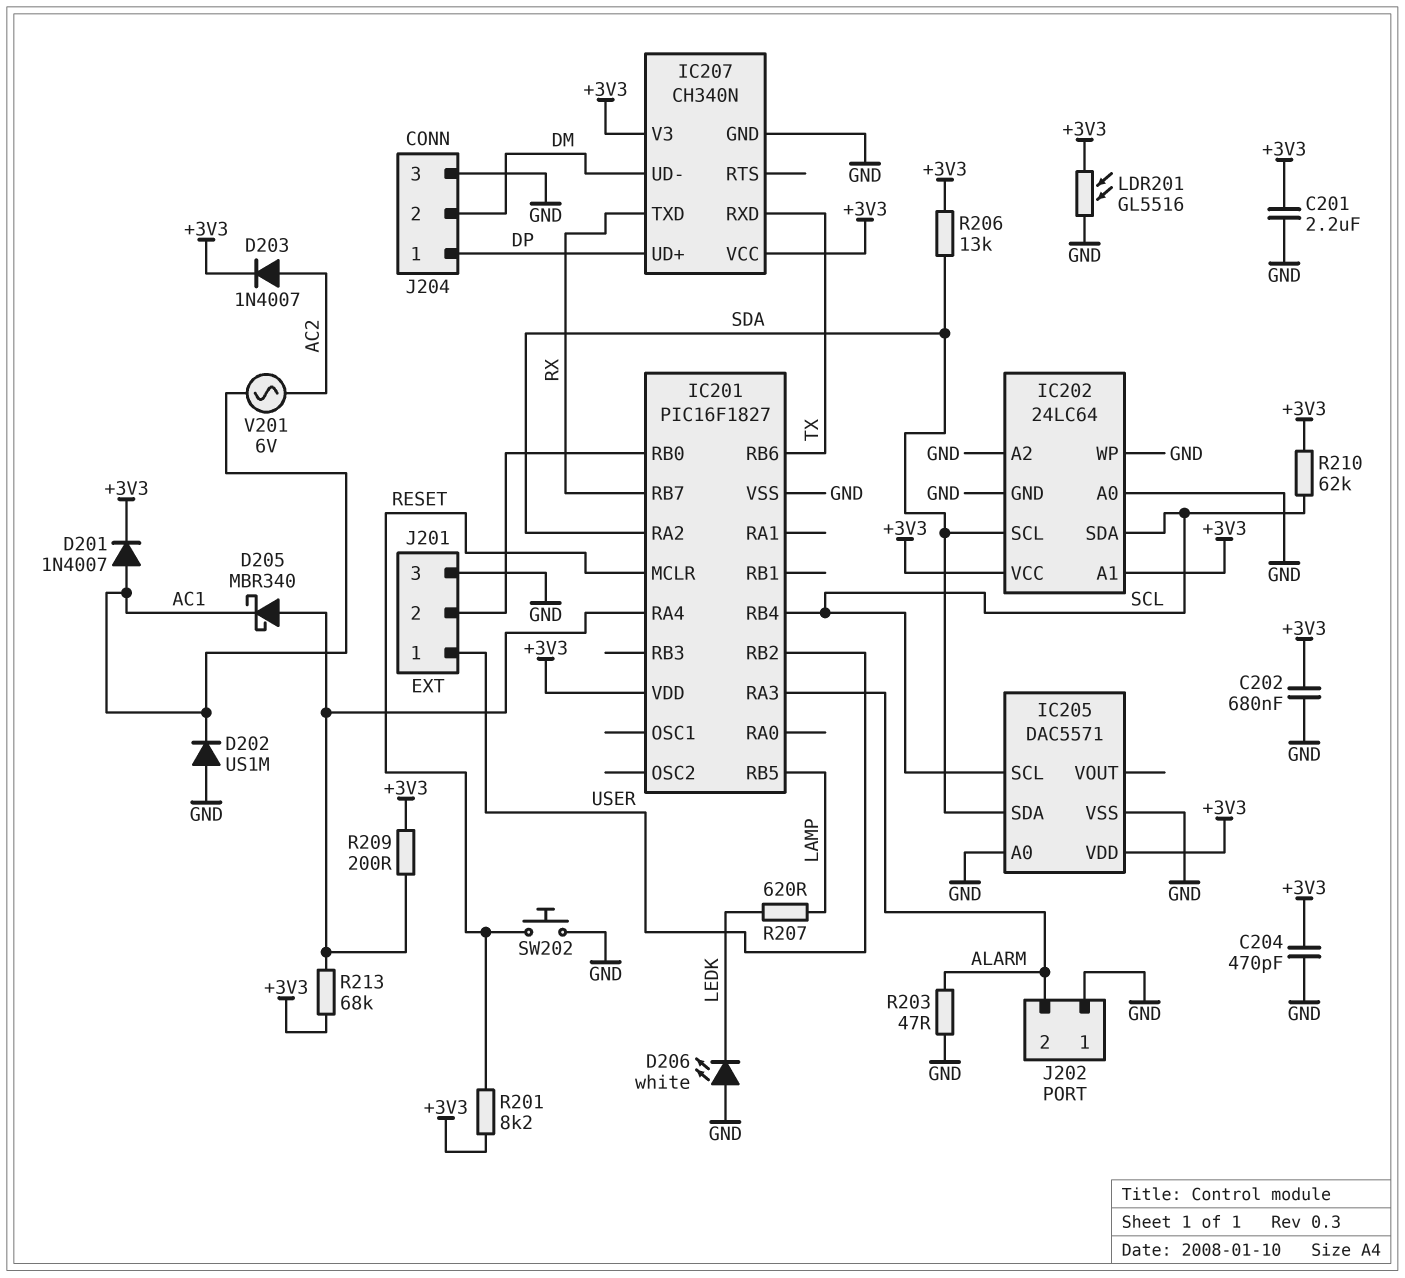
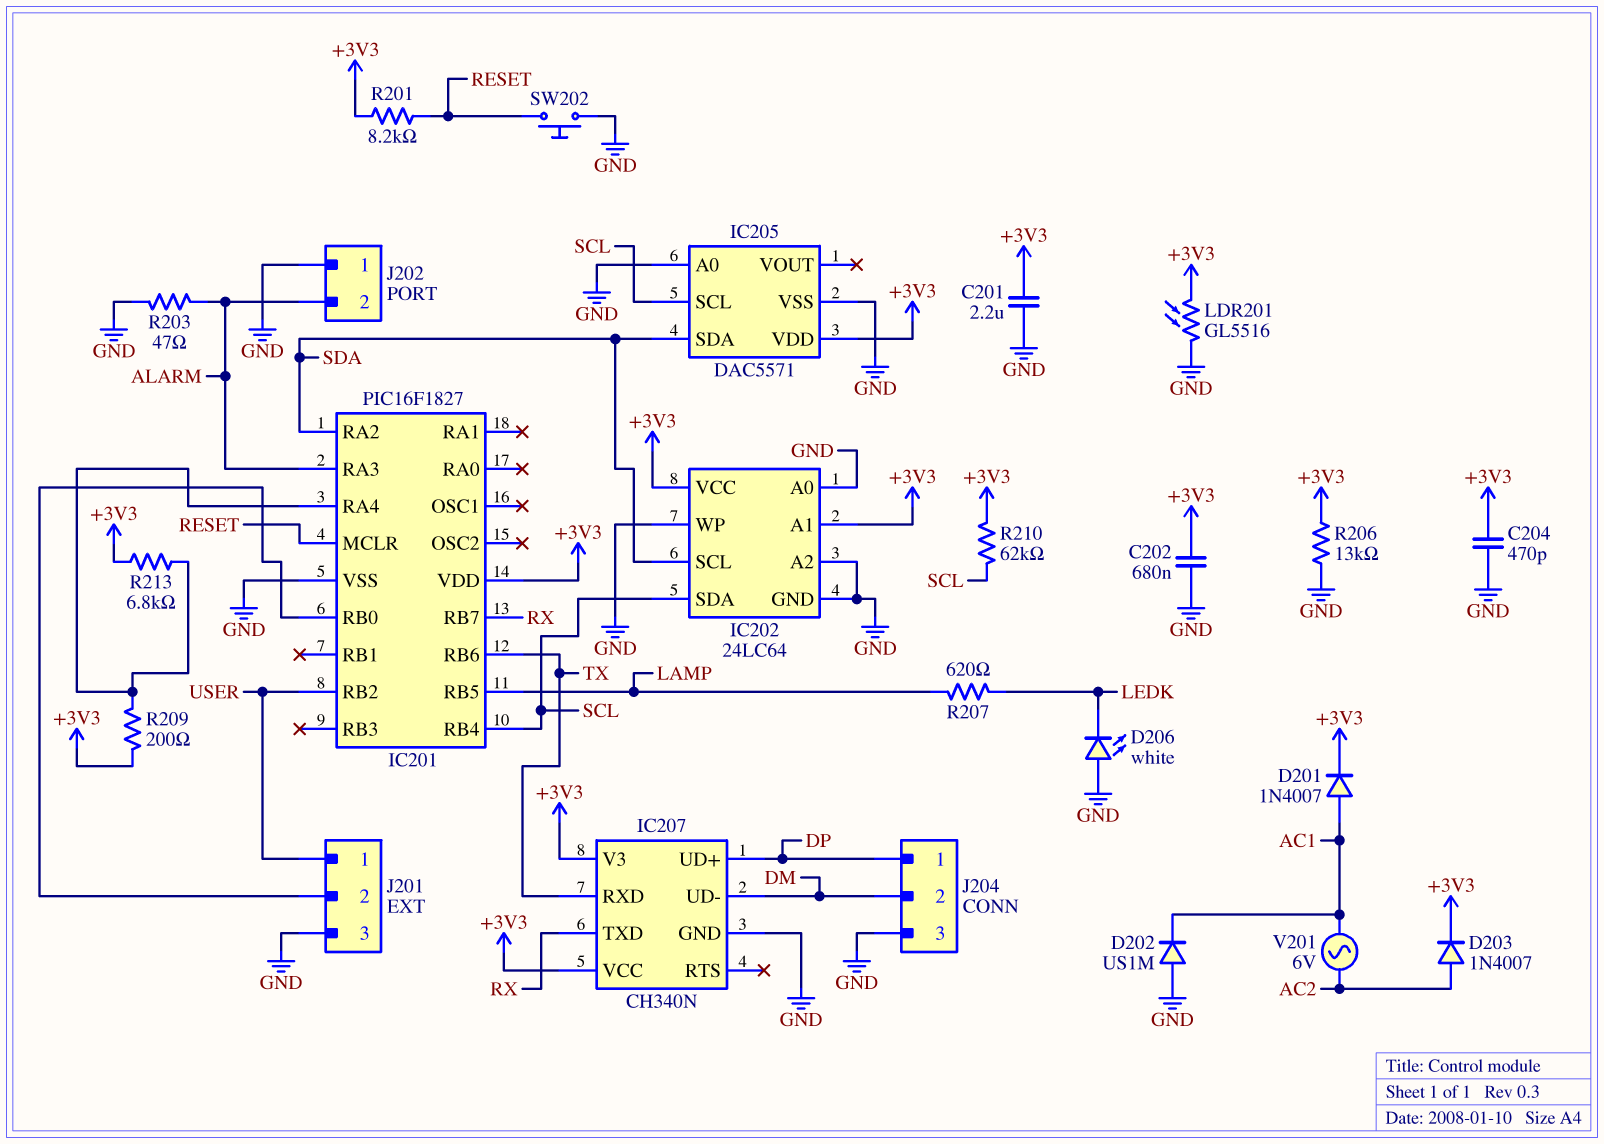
D205: schottky MBR340 (A IC201/RA4, K AC1) -> none
R206: 13k (+3V3, SDA) -> 13k (+3V3, GND)
R213: 68k (+3V3, IC201/RA4) -> 6.8k (+3V3, IC201/RA4)

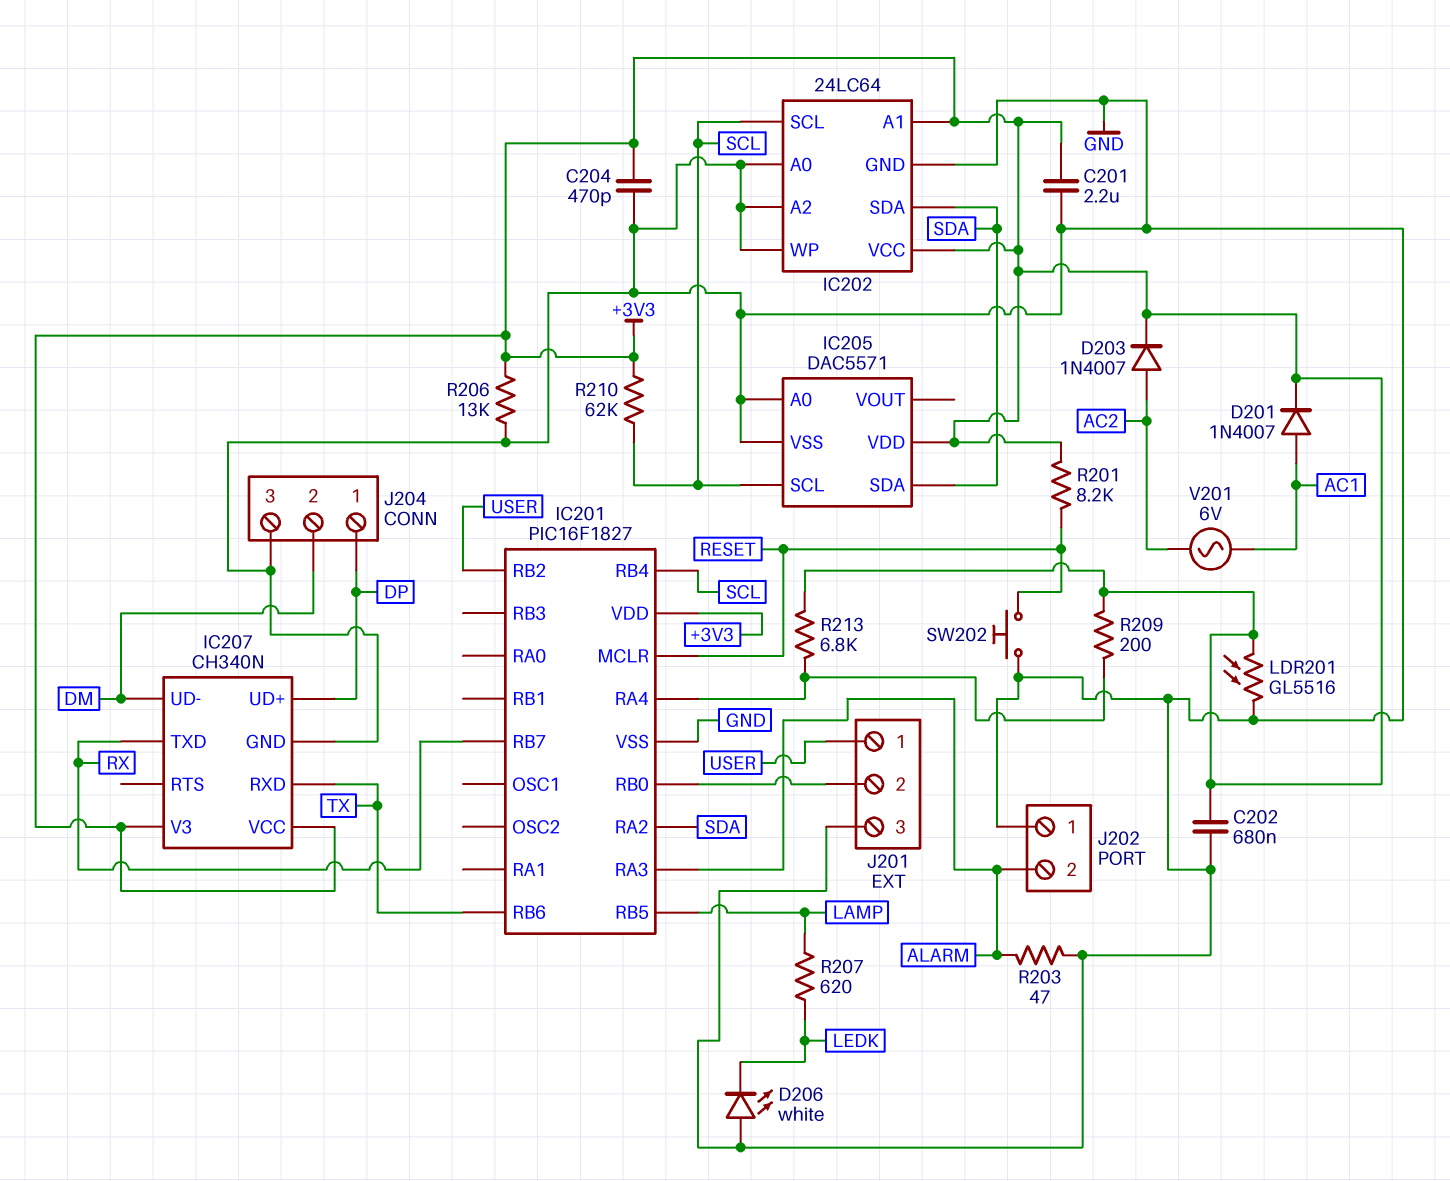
D202: diode US1M (A GND, K AC1) -> none
IC202 pin SCL: SDA -> SCL
IC202 pin SDA: SCL -> SDA

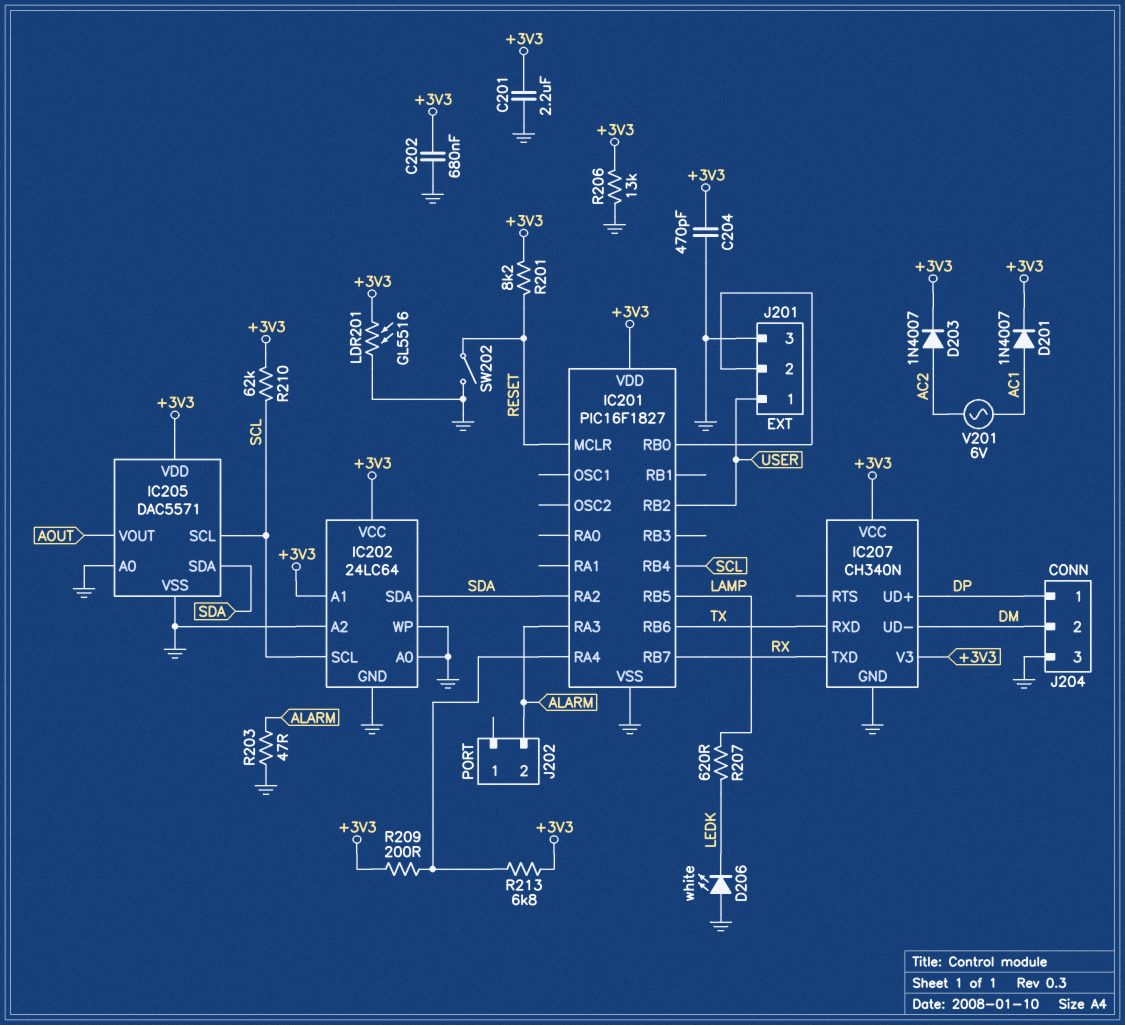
IC205 pin VOUT: none -> AOUT
J202 pin 1: GND -> none
SW202: button (GND, RESET) -> switch (GND, RESET)

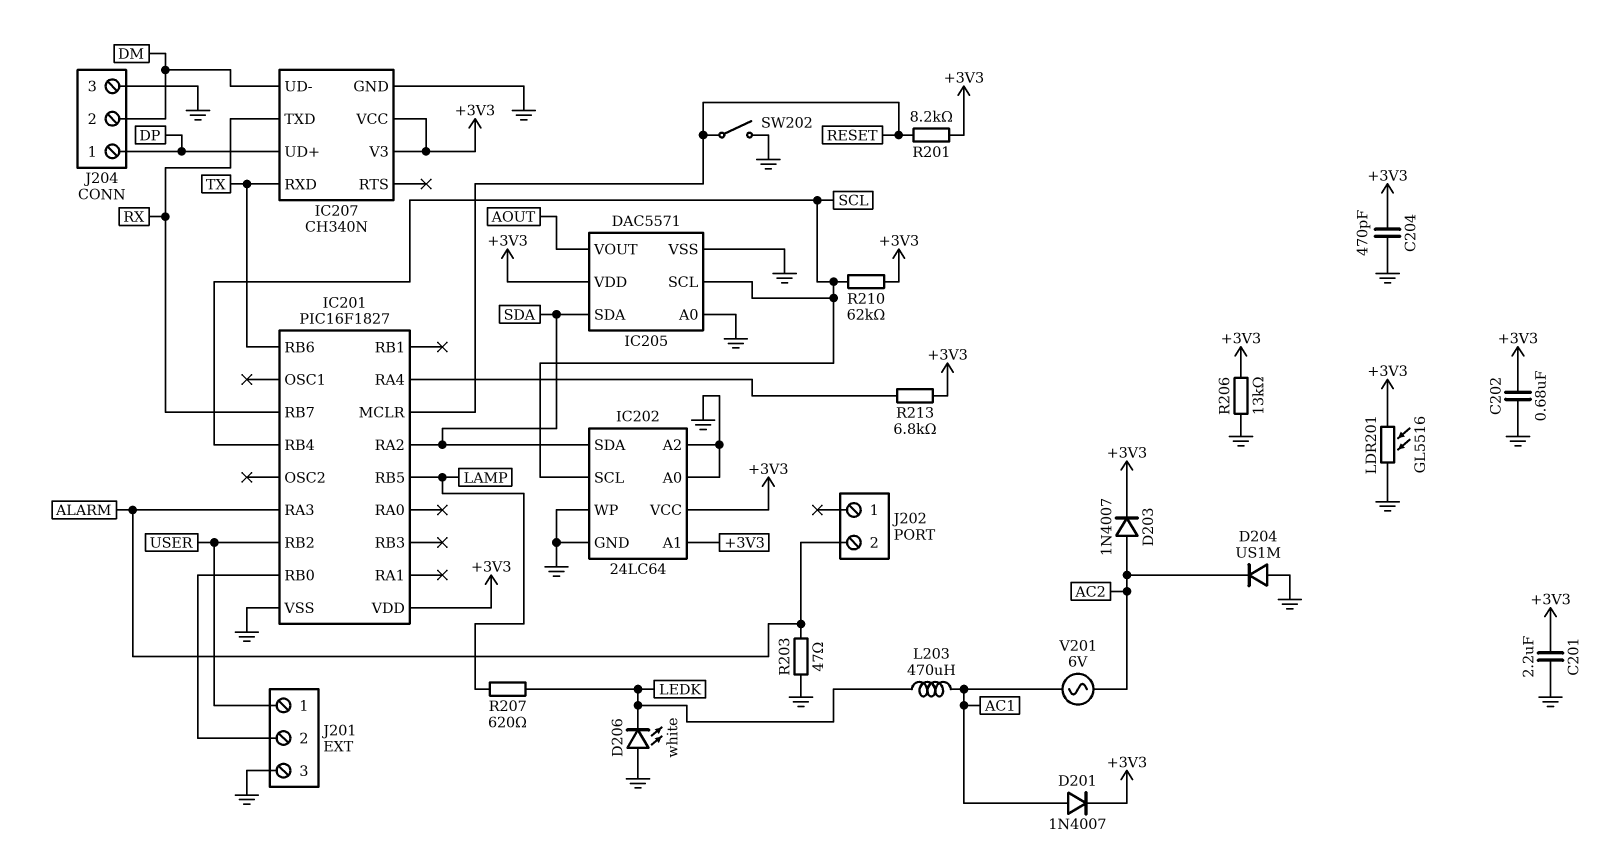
D204: none -> diode US1M (A GND, K AC2)
L203: none -> 470uH (AC1, LEDK)
R209: 200 (+3V3, IC201/RA4) -> none

